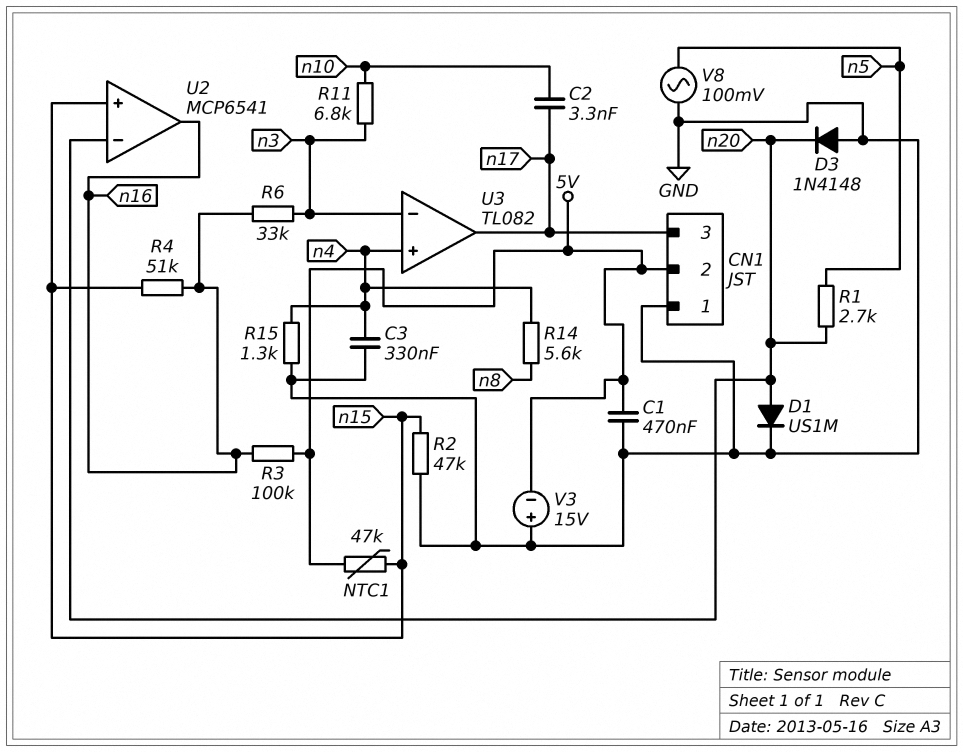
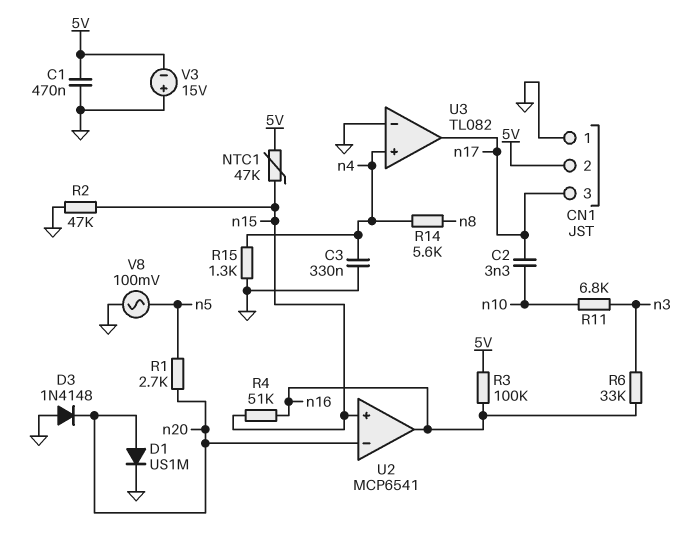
U3 pin in-: n3 -> GND

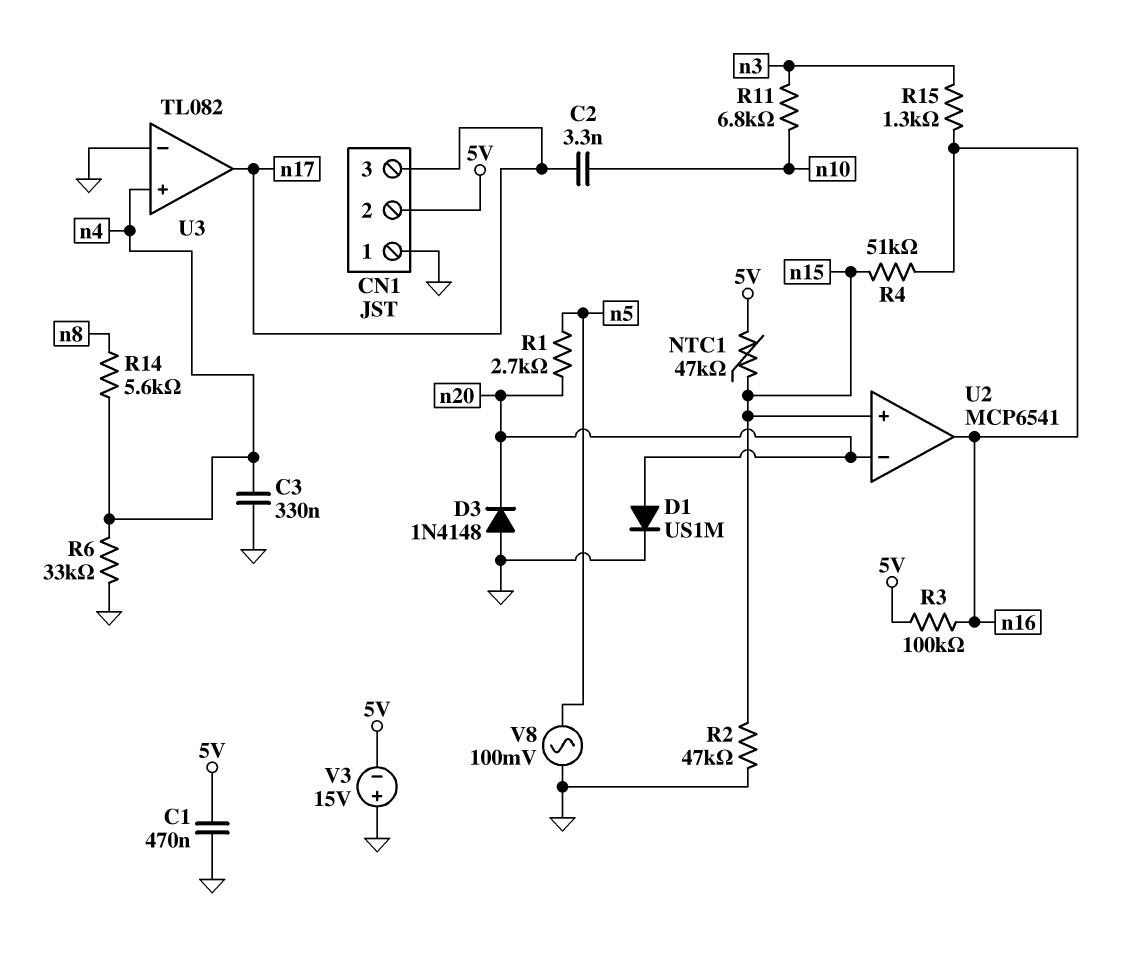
R6: 33k (n3, n16) -> 33k (GND, n4)
R15: 1.3k (GND, n4) -> 1.3k (n3, n16)

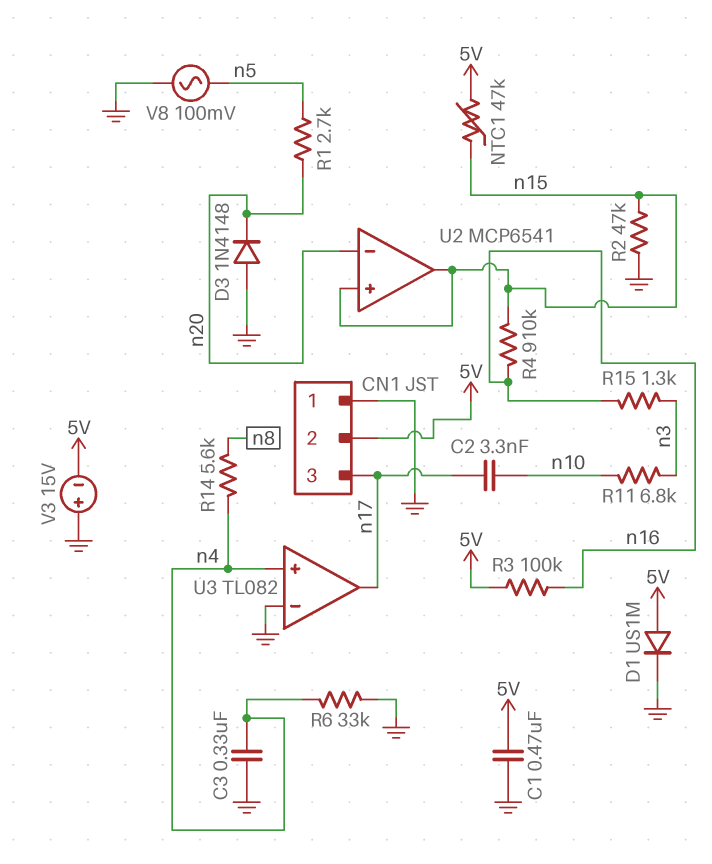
D1: diode US1M (A n20, K GND) -> diode US1M (A 5V, K GND)
R4: 51k (n15, n16) -> 910k (n15, n16)
U2 pin out: n16 -> n15

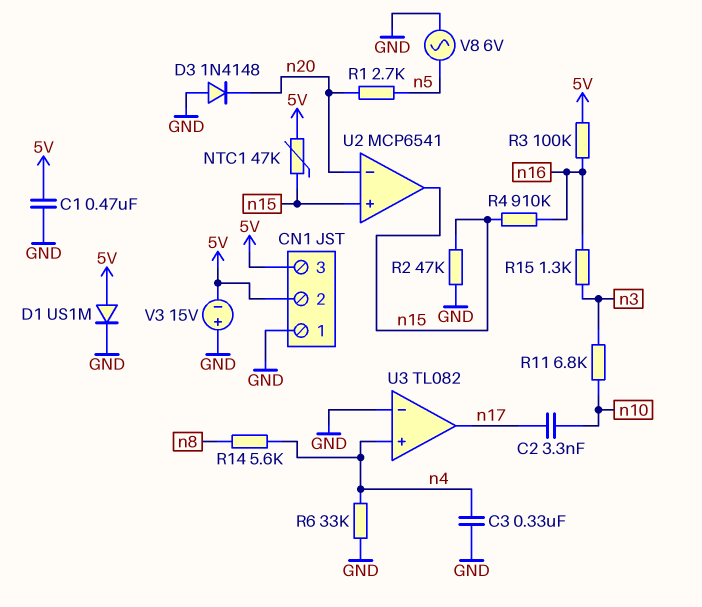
CN1 pin 3: n17 -> 5V
V8: AC 100mV (GND, n5) -> AC 6V (GND, n5)

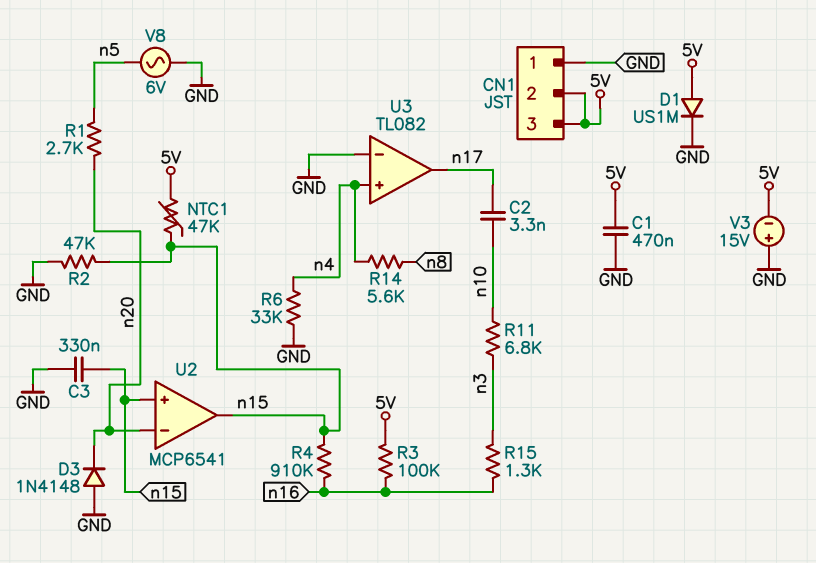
C3: 330nF (GND, n4) -> 330nF (GND, n15)

